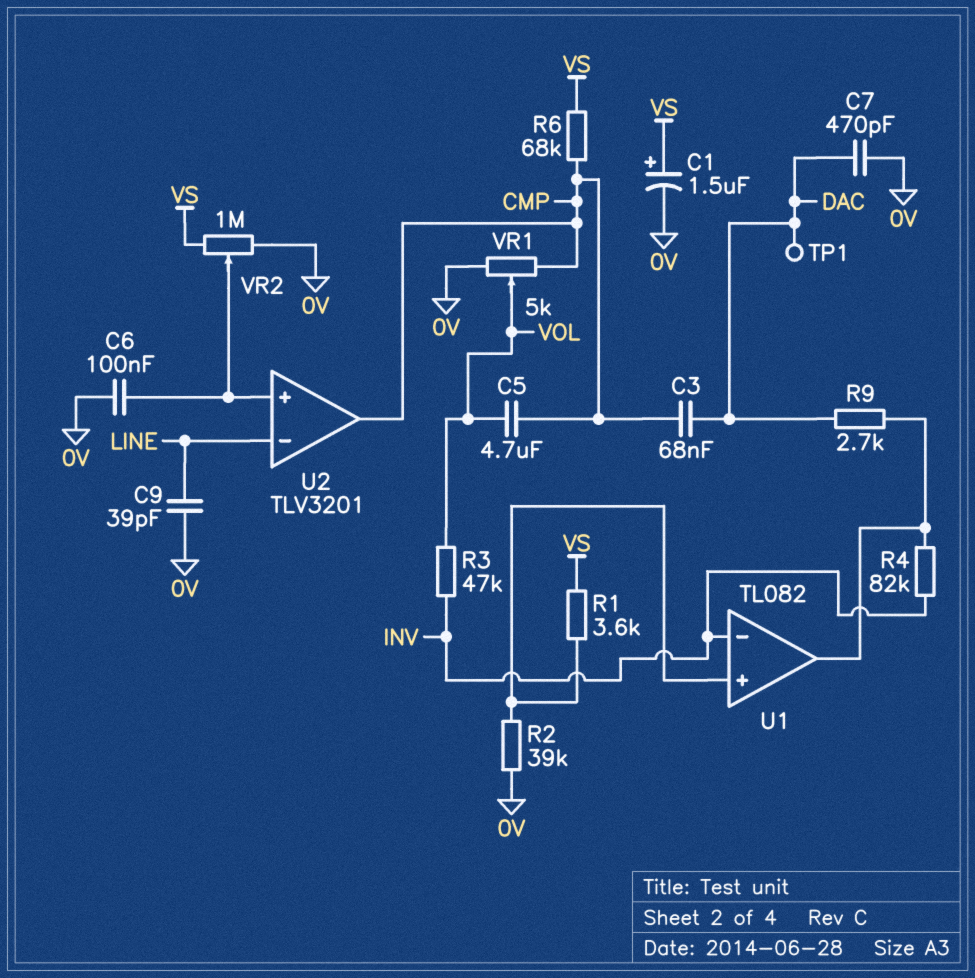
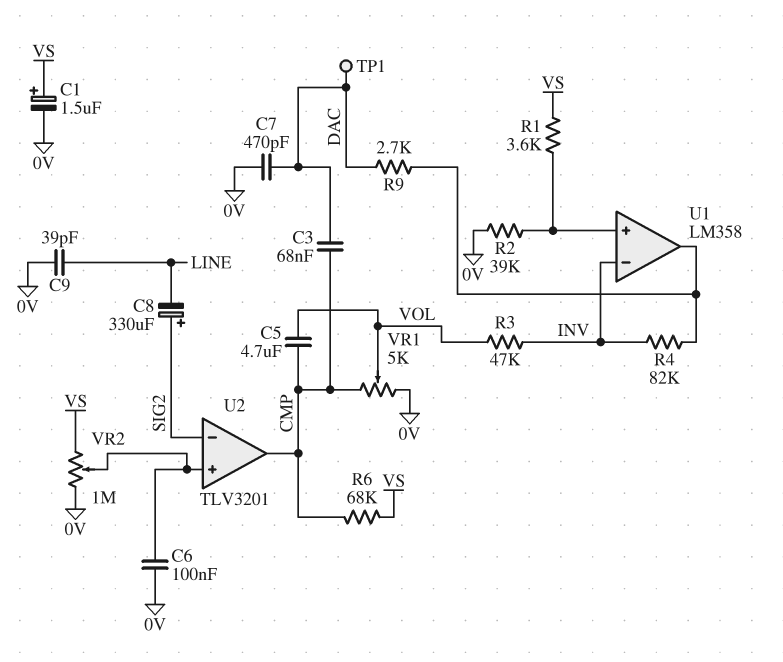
C8: none -> 330uF (plus SIG2, minus LINE)
U1: TL082 -> LM358
U2 pin in-: LINE -> SIG2

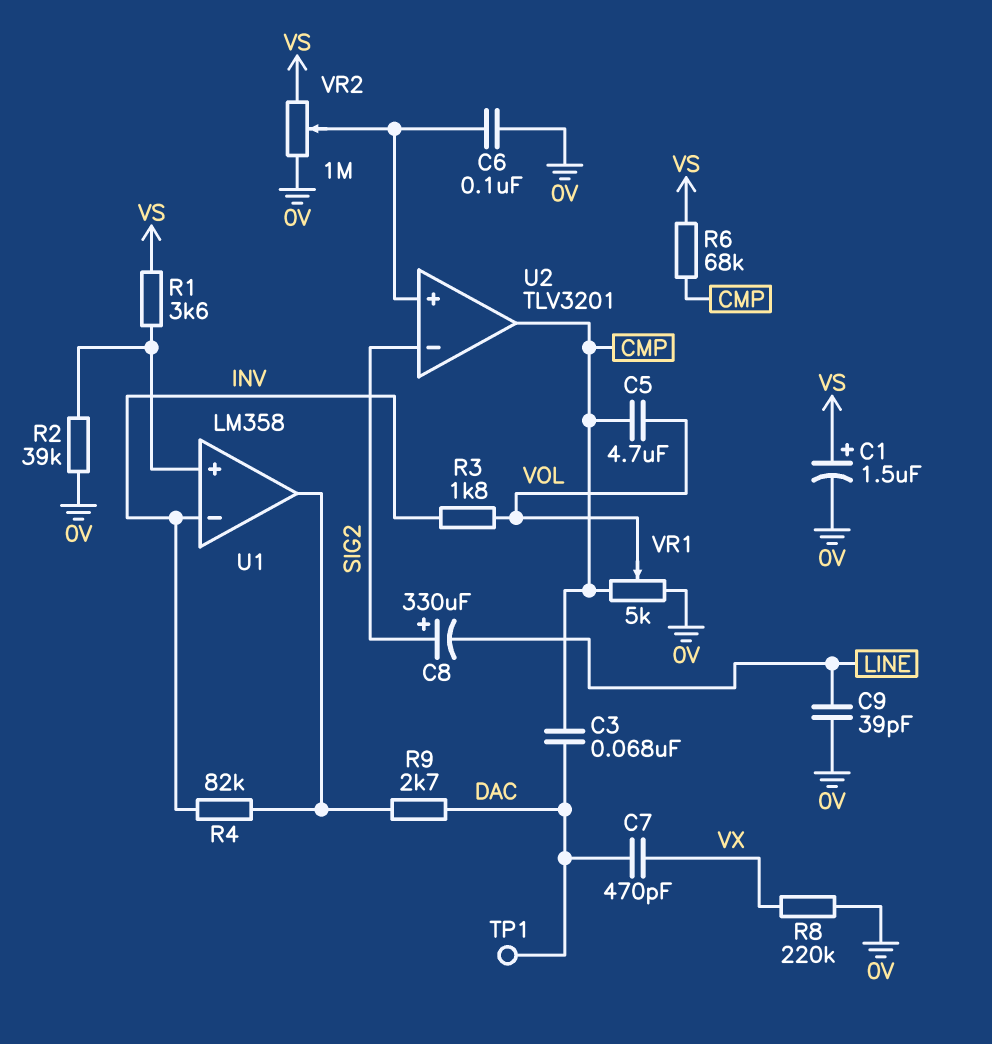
C7: 470pF (0V, DAC) -> 470pF (DAC, VX)
R3: 47k (INV, VOL) -> 1.8k (INV, VOL)
R8: none -> 220k (0V, VX)

